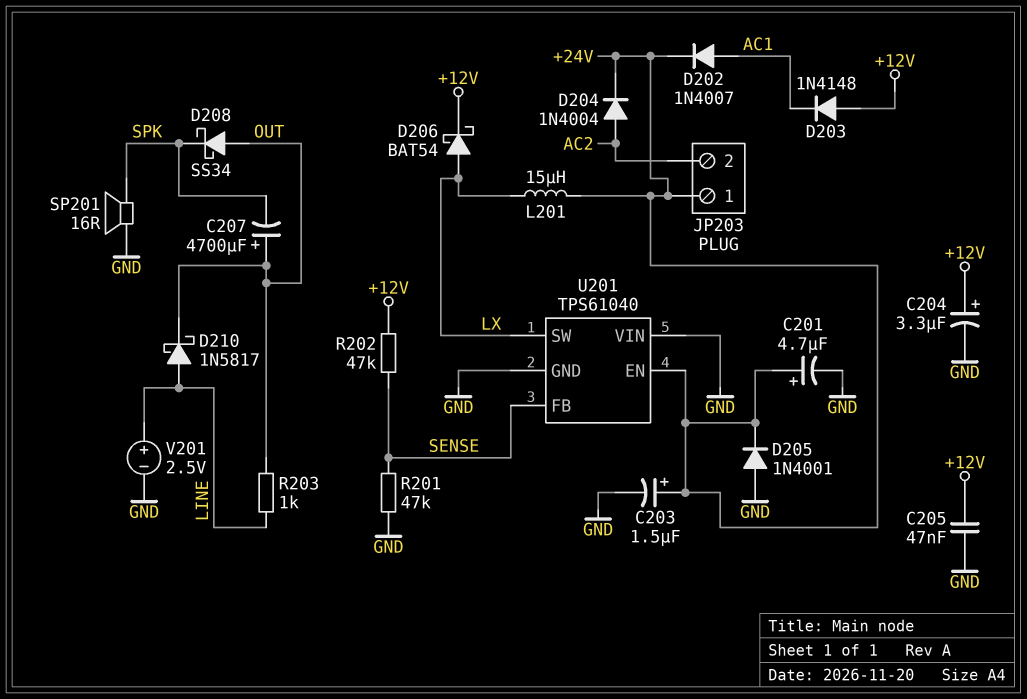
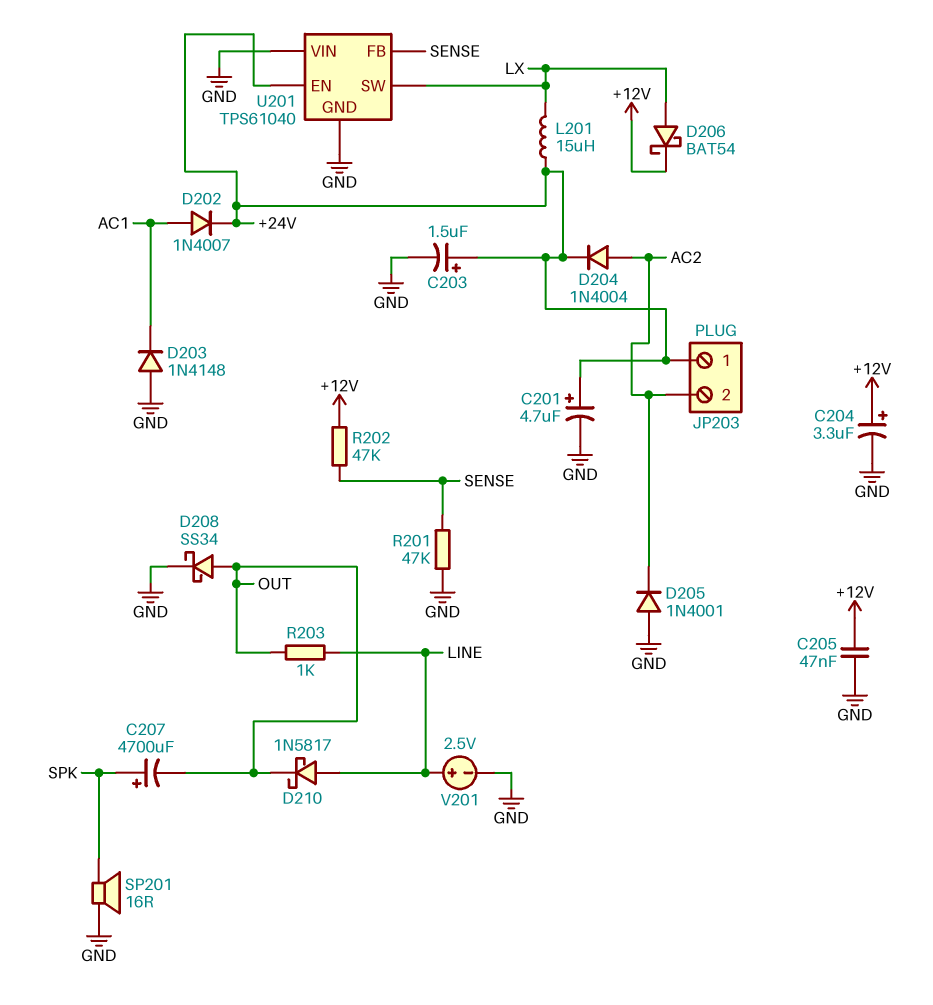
C207: 4700uF (plus OUT, minus SPK) -> 4700uF (plus SPK, minus OUT)
D203: diode 1N4148 (A +12V, K AC1) -> diode 1N4148 (A GND, K AC1)
D205: diode 1N4001 (A GND, K +24V) -> diode 1N4001 (A GND, K AC2)
D208: schottky SS34 (A OUT, K SPK) -> schottky SS34 (A OUT, K GND)

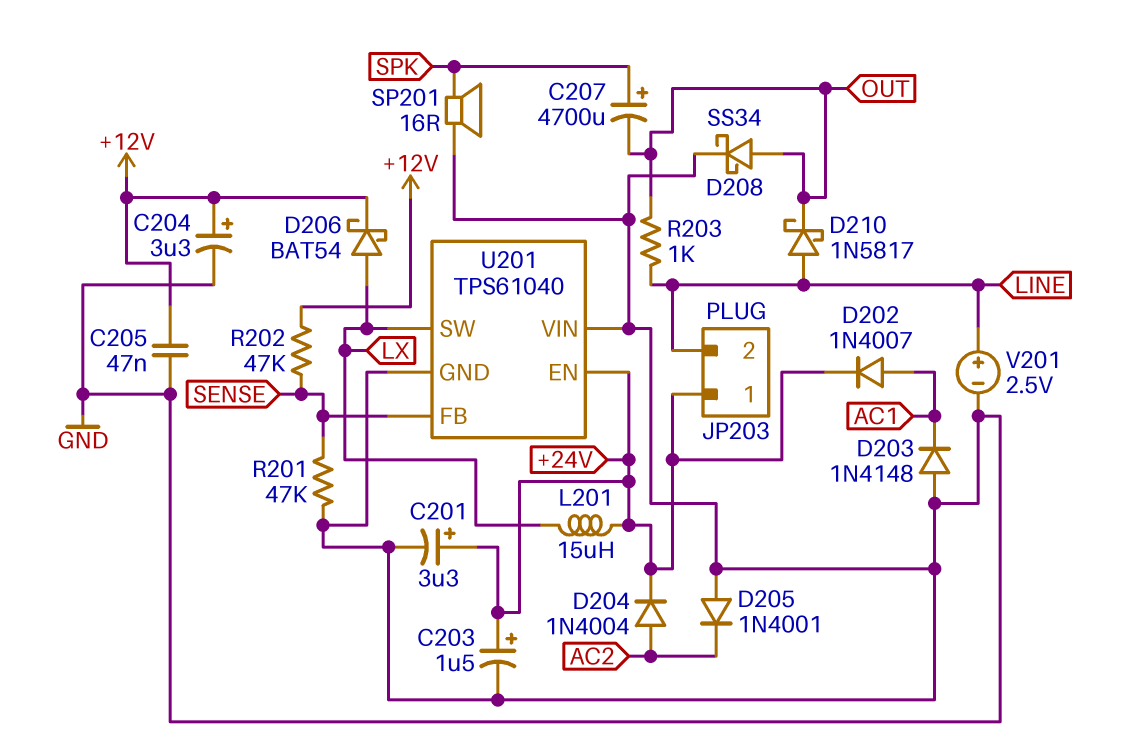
C201: 4.7uF (plus +24V, minus GND) -> 3.3uF (plus +24V, minus GND)
JP203 pin 2: AC2 -> LINE

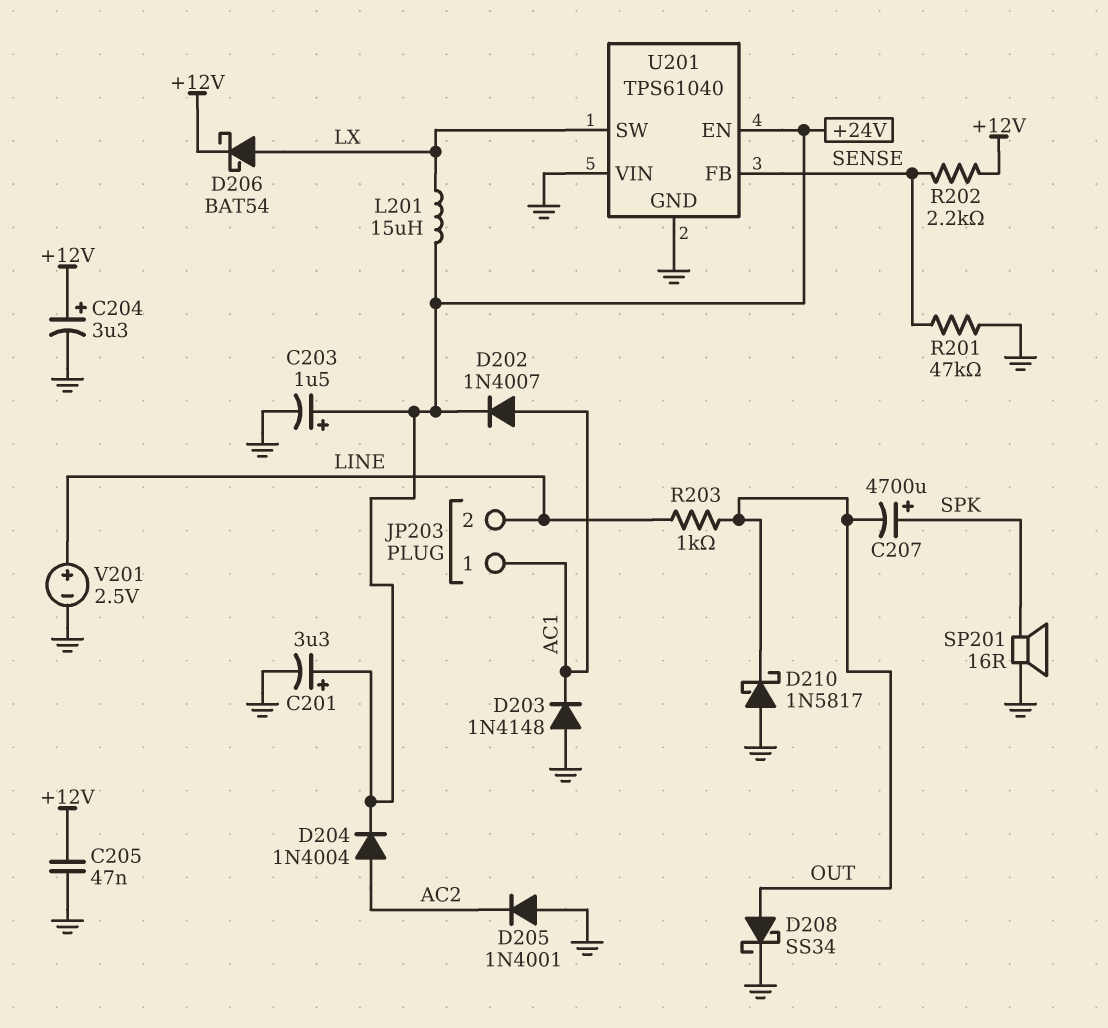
D210: schottky 1N5817 (A LINE, K OUT) -> schottky 1N5817 (A GND, K OUT)
JP203 pin 1: +24V -> AC1
R202: 47k (+12V, SENSE) -> 2.2k (+12V, SENSE)

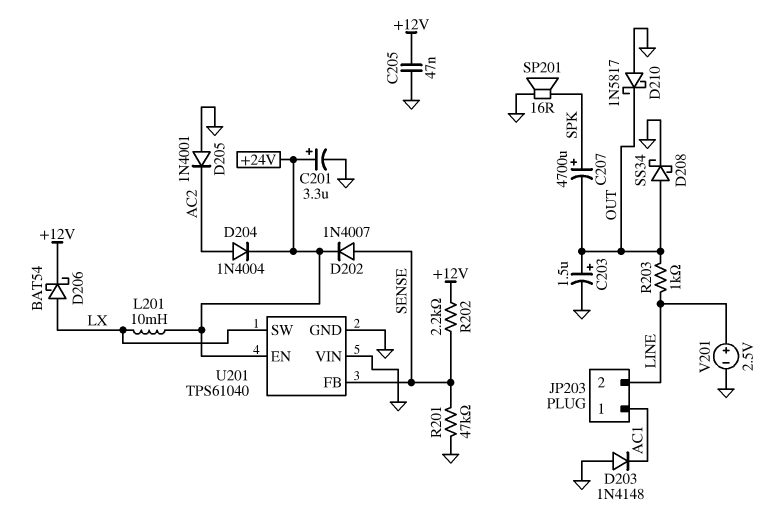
C203: 1.5uF (plus +24V, minus GND) -> 1.5uF (plus OUT, minus GND)
C204: 3.3uF (plus +12V, minus GND) -> none
D202: diode 1N4007 (A AC1, K +24V) -> diode 1N4007 (A SENSE, K +24V)
L201: 15uH (+24V, LX) -> 10mH (+24V, LX)

